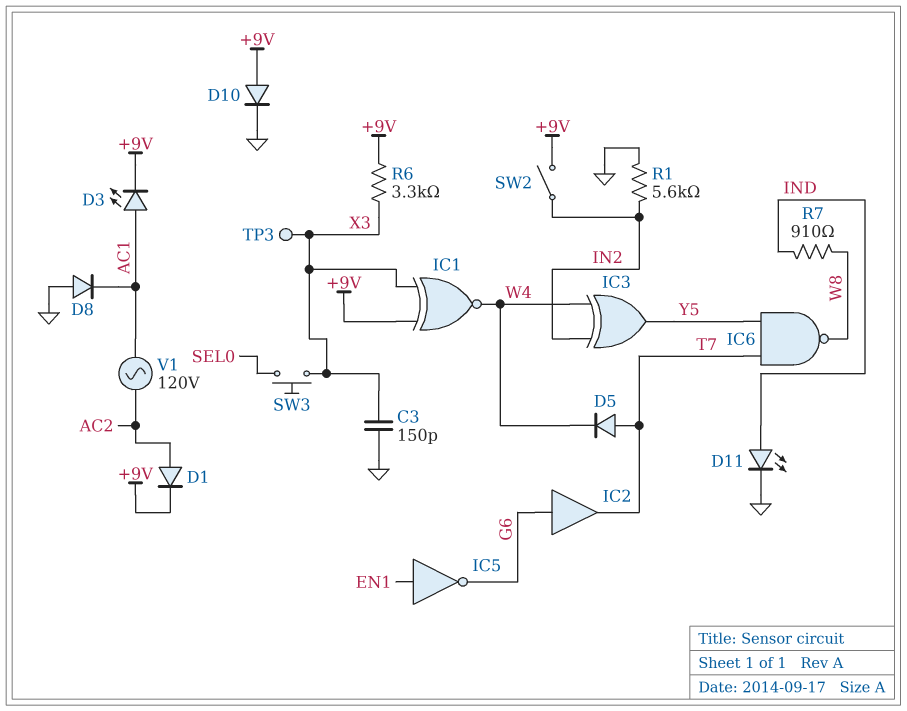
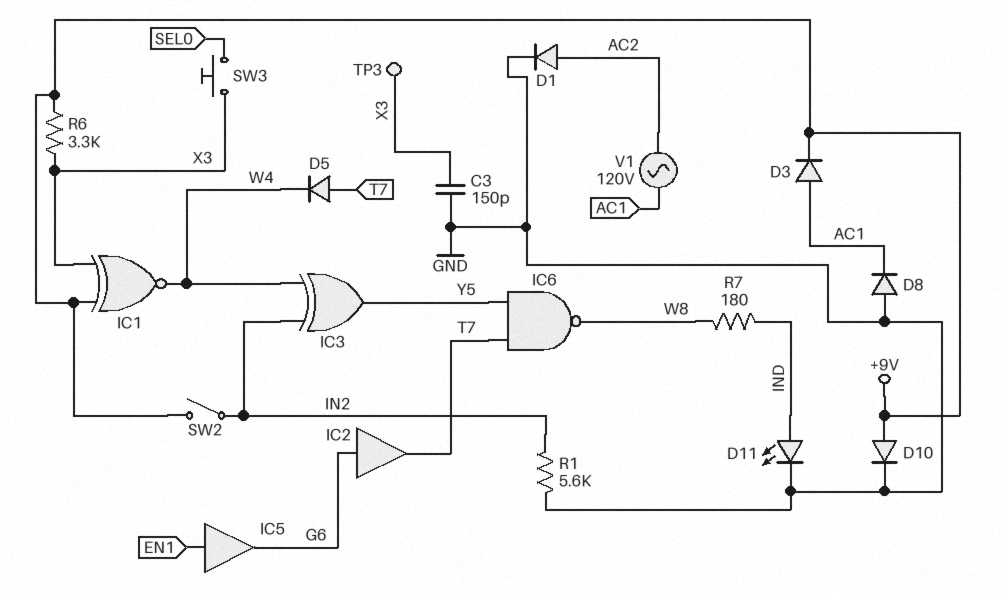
D1: diode (A AC2, K +9V) -> diode (A AC2, K GND)
D3: LED (A AC1, K +9V) -> diode (A AC1, K +9V)
IC5: NOT (in EN1, out G6) -> buffer (in EN1, out G6)
R7: 910 (IND, W8) -> 180 (IND, W8)

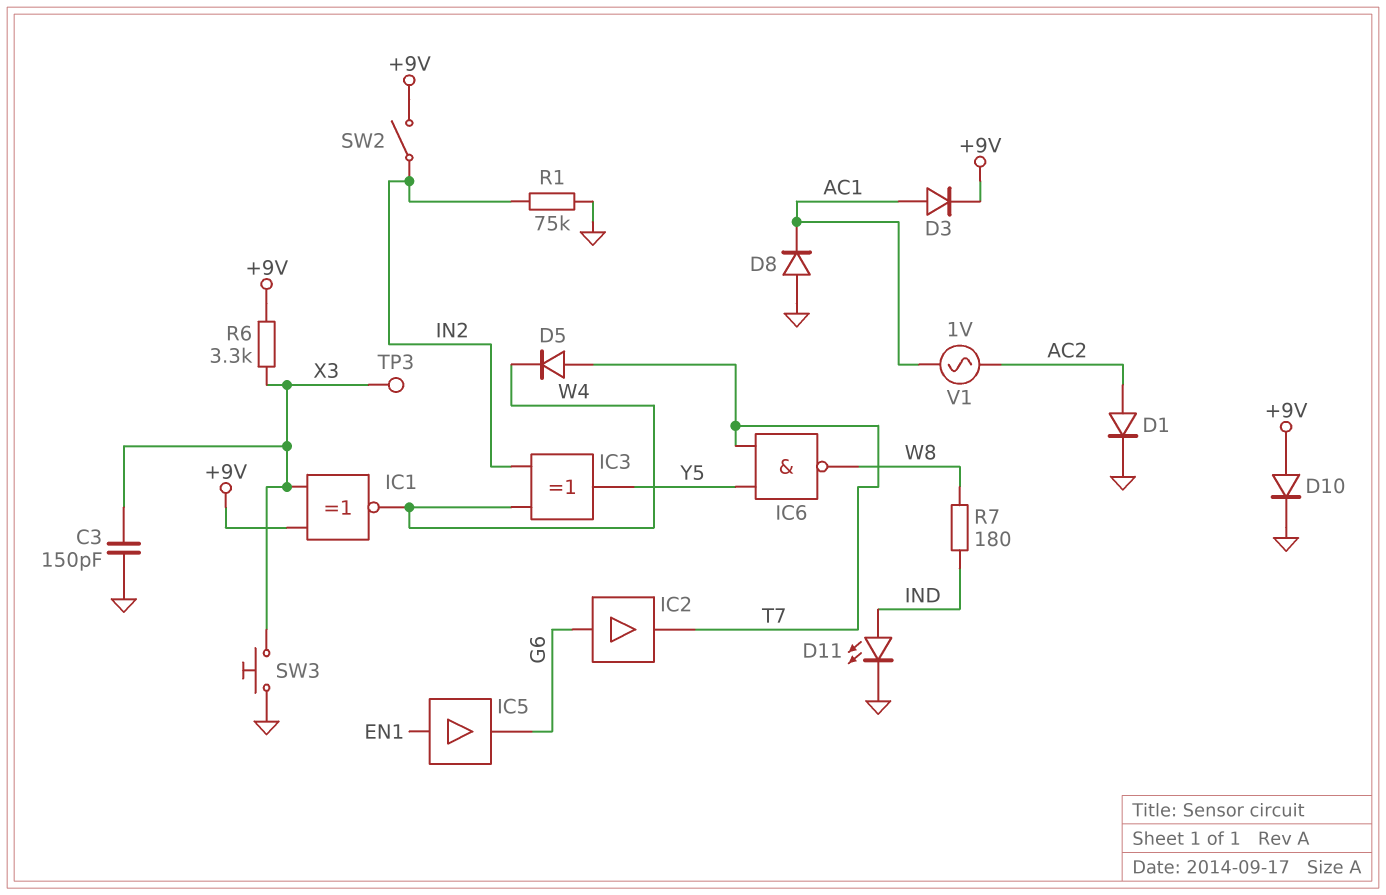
R1: 5.6k (GND, IN2) -> 75k (GND, IN2)
SW3: button (SEL0, X3) -> button (GND, X3)
V1: AC 120V (AC1, AC2) -> AC 1V (AC1, AC2)

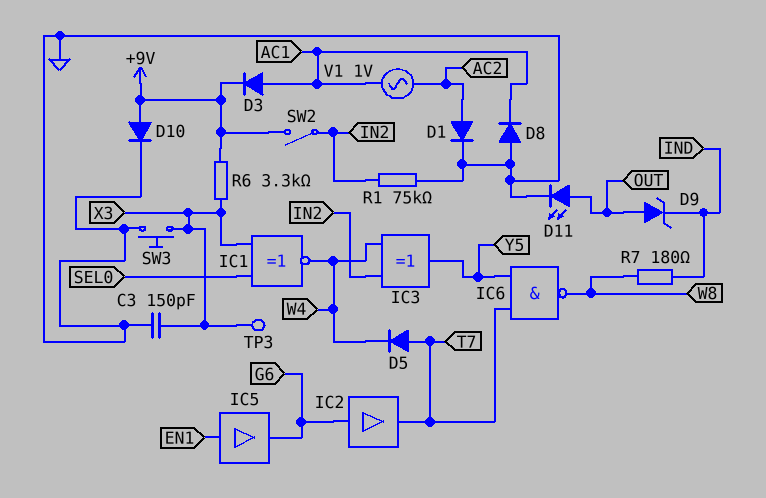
D9: none -> zener (A OUT, K IND)
D11: LED (A IND, K GND) -> LED (A OUT, K GND)
IC1: XNOR (in +9V, in X3, out W4) -> XNOR (in SEL0, in X3, out W4)

